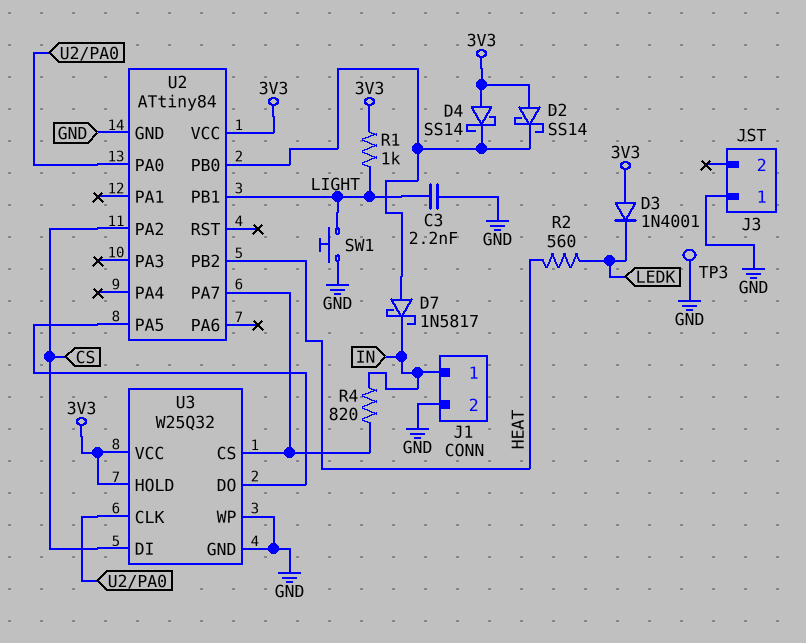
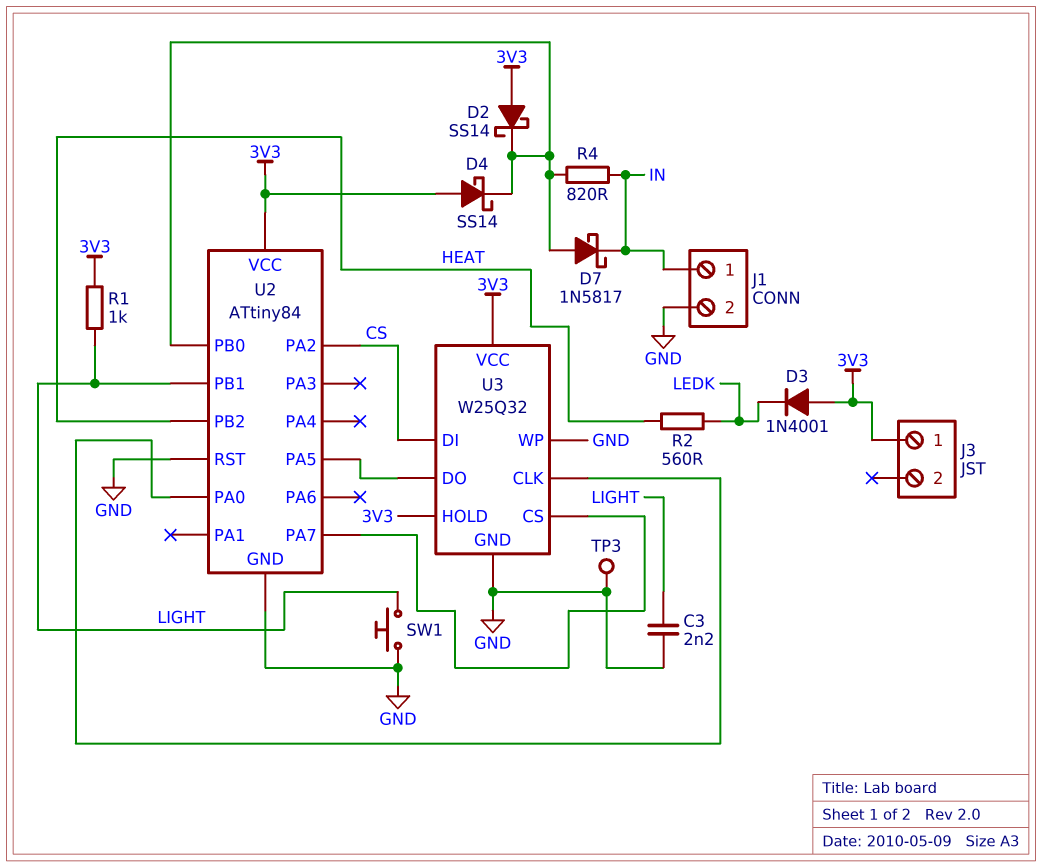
J3 pin 1: GND -> 3V3
R4: 820 (IN, U2/PA7) -> 820 (IN, U2/PB0)
U2 pin RST: none -> GND

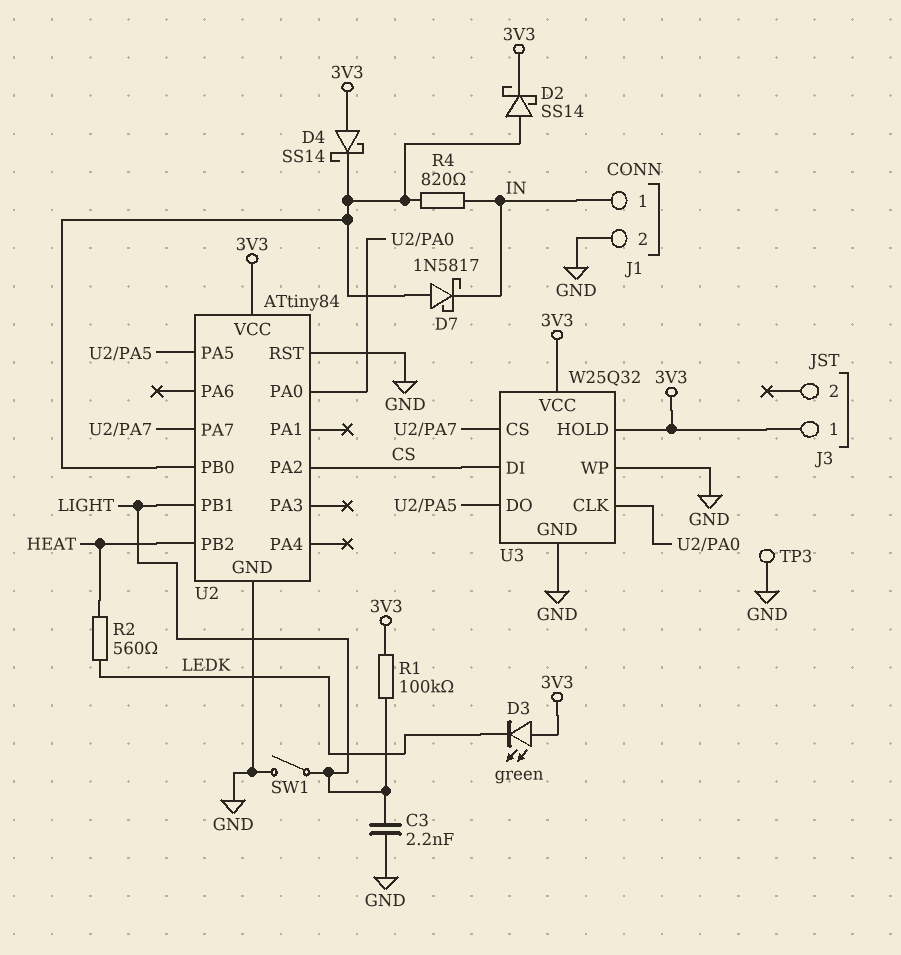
D2: schottky SS14 (A 3V3, K U2/PB0) -> schottky SS14 (A U2/PB0, K 3V3)
D3: diode 1N4001 (A 3V3, K LEDK) -> LED green (A 3V3, K LEDK)
R1: 1k (3V3, LIGHT) -> 100k (3V3, LIGHT)
SW1: button (GND, LIGHT) -> switch (GND, LIGHT)

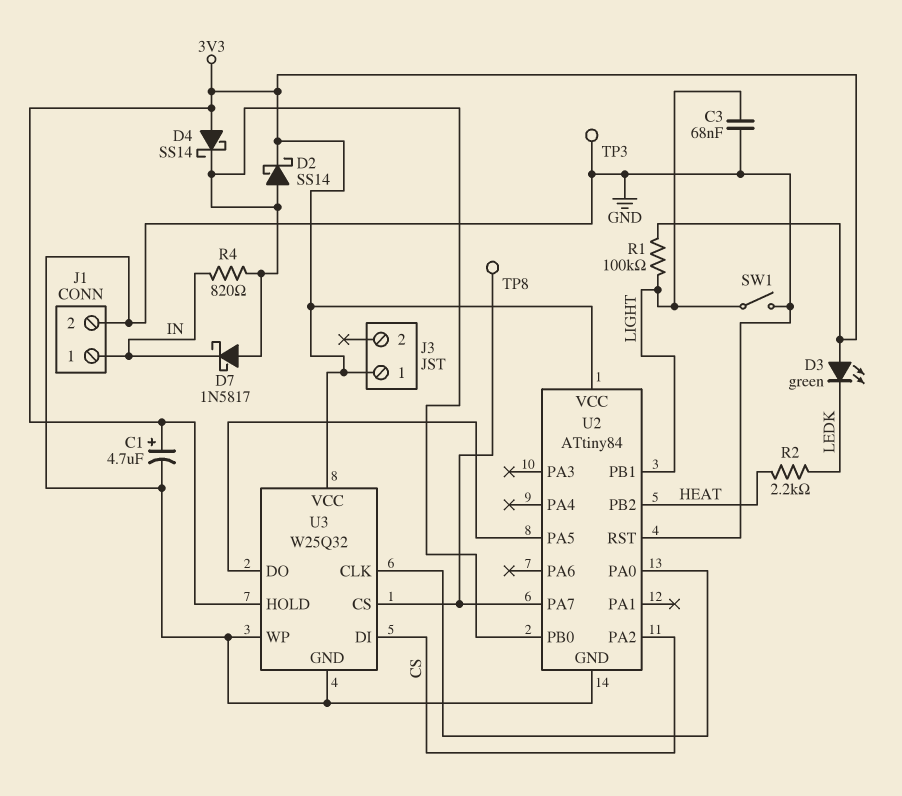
C1: none -> 4.7uF (plus 3V3, minus GND)
C3: 2.2nF (GND, LIGHT) -> 68nF (GND, LIGHT)
R2: 560 (HEAT, LEDK) -> 2.2k (HEAT, LEDK)
TP8: none -> test point (U2/PA7)

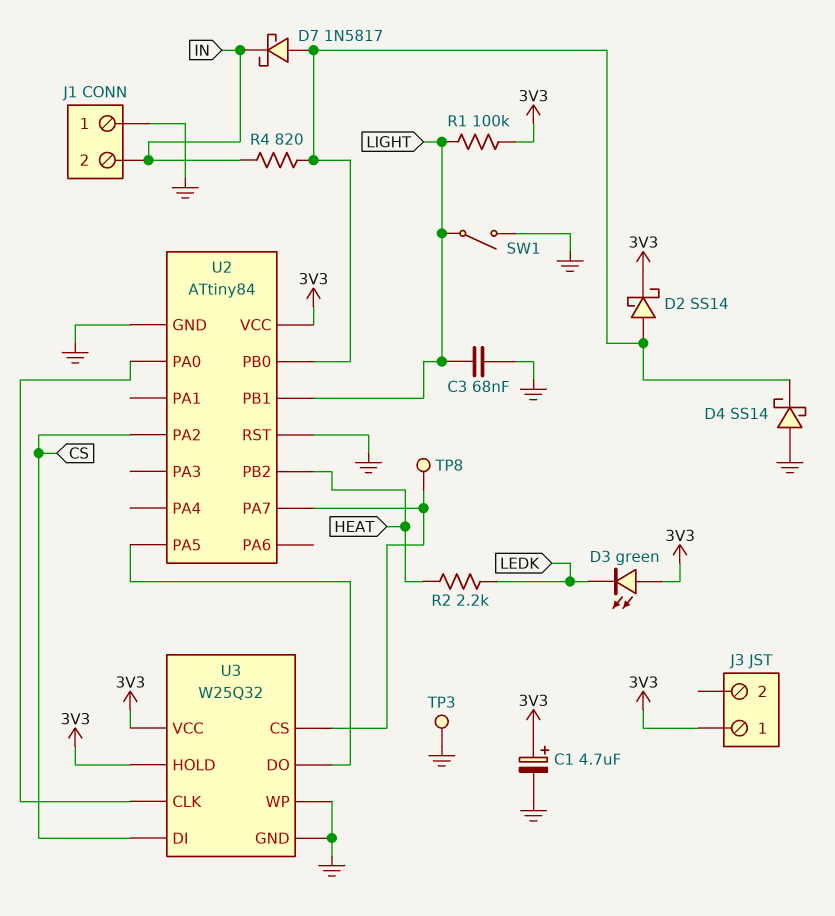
D4: schottky SS14 (A 3V3, K U2/PB0) -> schottky SS14 (A GND, K U2/PB0)
J1 pin 1: IN -> GND
J1 pin 2: GND -> IN

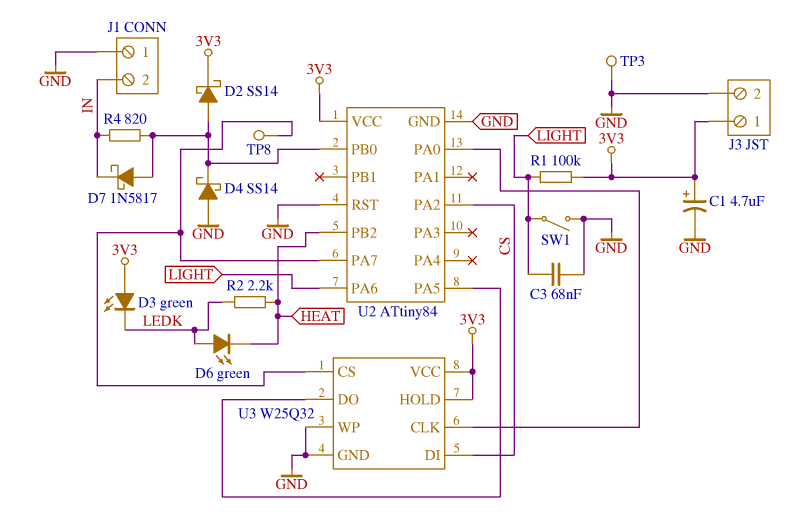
D6: none -> LED green (A LEDK, K HEAT)
J3 pin 2: none -> GND
U2 pin PA6: none -> LIGHT
U2 pin PB1: LIGHT -> none

